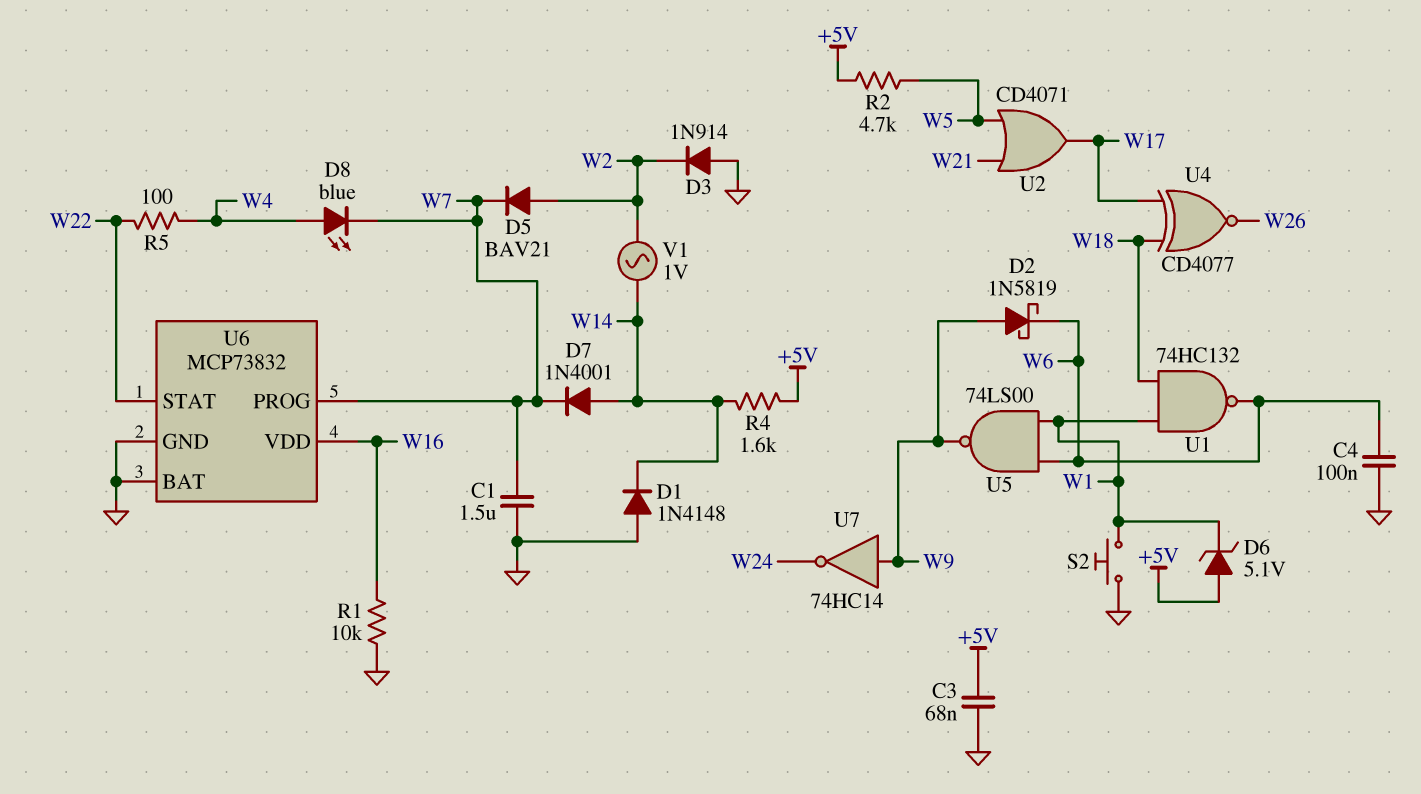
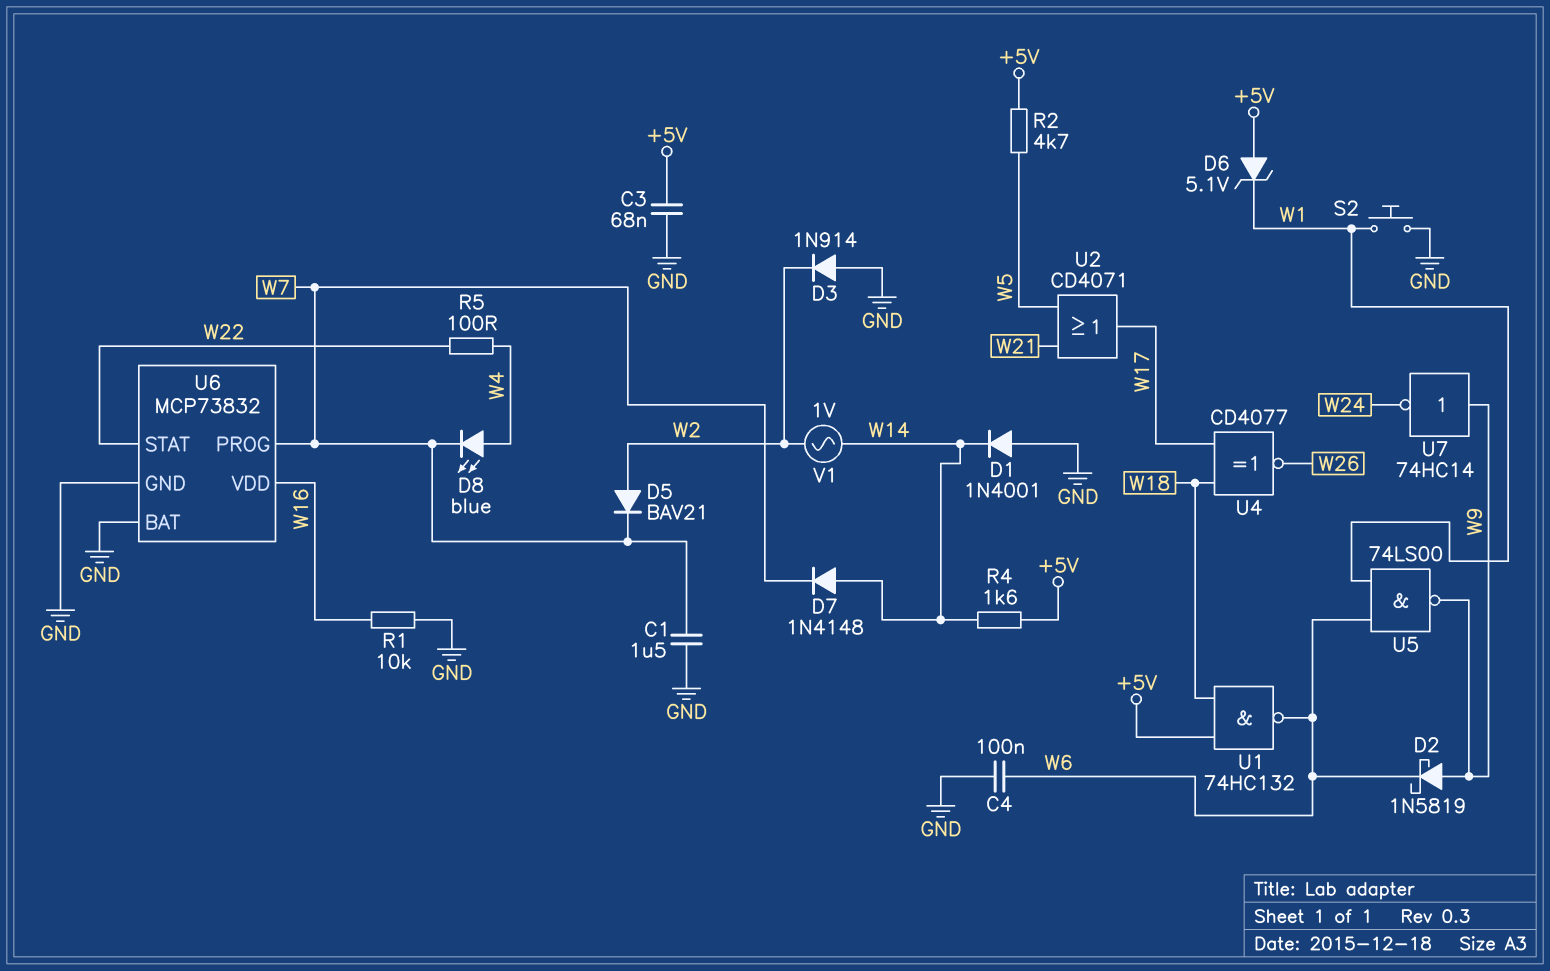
D1: diode 1N4148 (A GND, K W14) -> diode 1N4001 (A GND, K W14)
D7: diode 1N4001 (A W14, K W7) -> diode 1N4148 (A W14, K W7)
U1: NAND 74HC132 (in W1, in W18, out W6) -> NAND 74HC132 (in +5V, in W18, out W6)

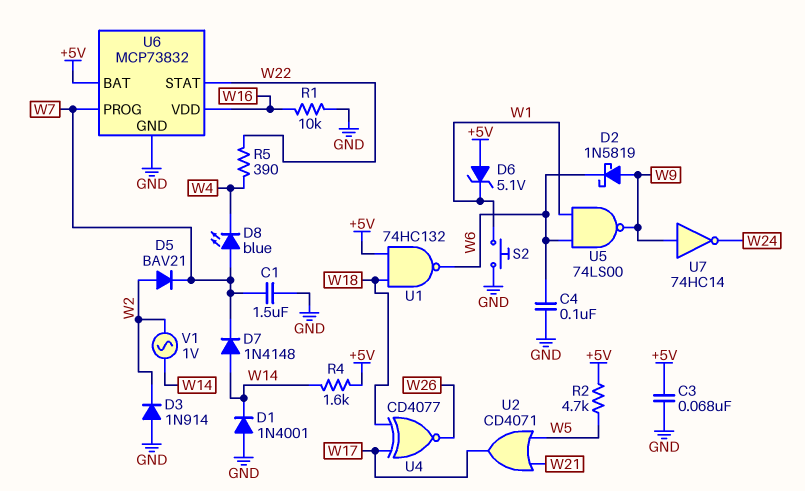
D8: LED blue (A W4, K W7) -> LED blue (A W7, K W4)
R5: 100 (W4, W22) -> 390 (W4, W22)
U6 pin BAT: GND -> +5V

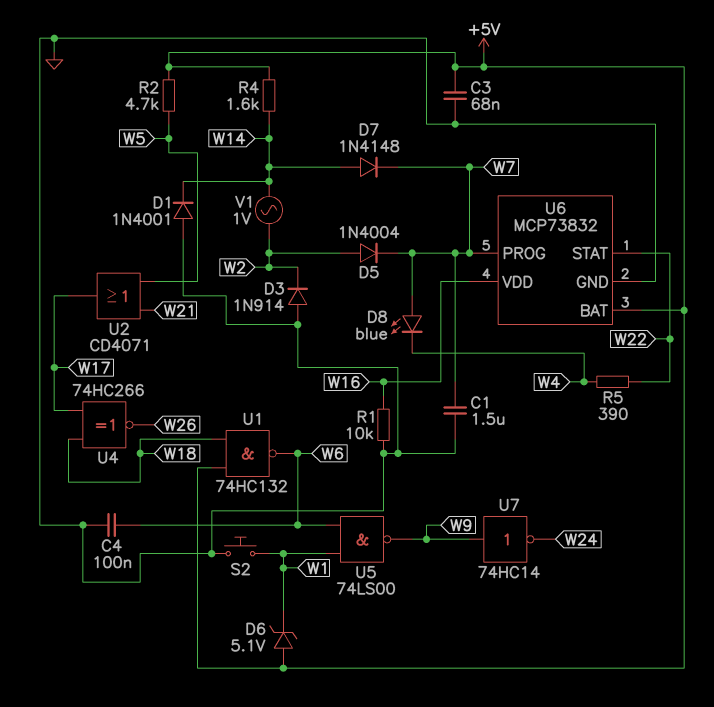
D2: schottky 1N5819 (A W9, K W6) -> none
D5: diode BAV21 (A W2, K W7) -> diode 1N4004 (A W2, K W7)
U4: XNOR CD4077 (in W17, in W18, out W26) -> XNOR 74HC266 (in W17, in W18, out W26)

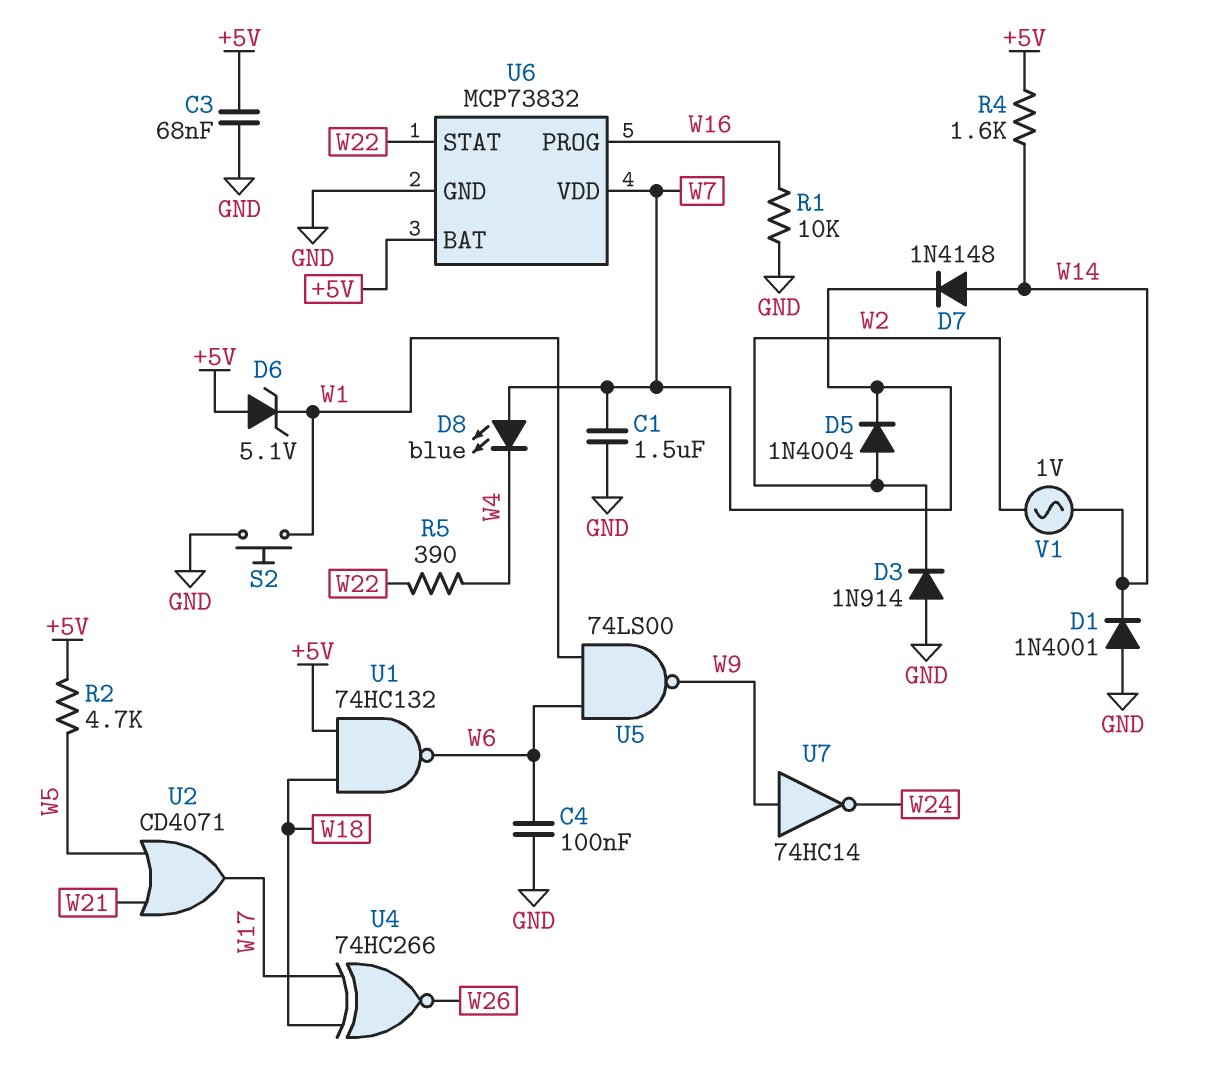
U6 pin PROG: W7 -> W16
U6 pin VDD: W16 -> W7

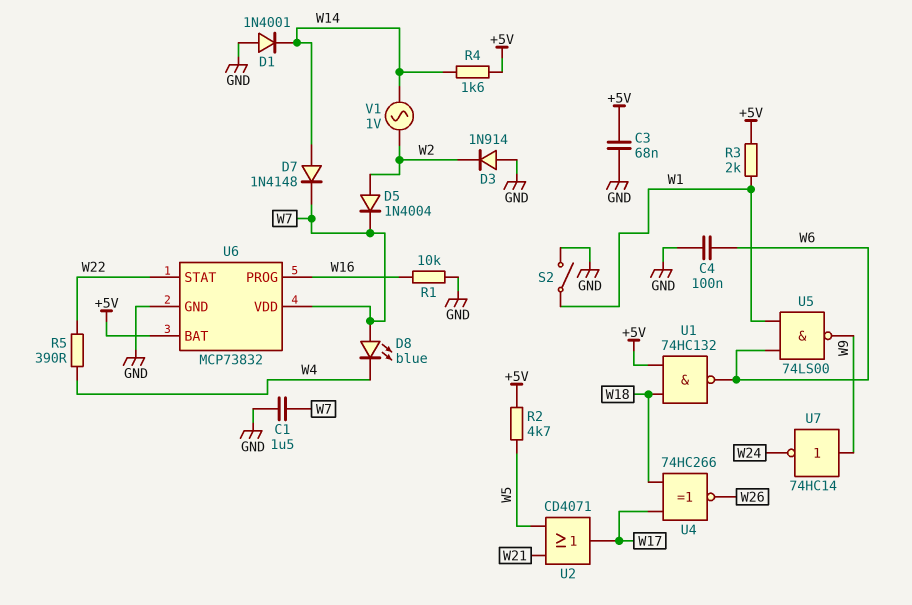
D6: zener 5.1V (A +5V, K W1) -> none
R3: none -> 2k (+5V, W1)
S2: button (GND, W1) -> switch (GND, W1)

